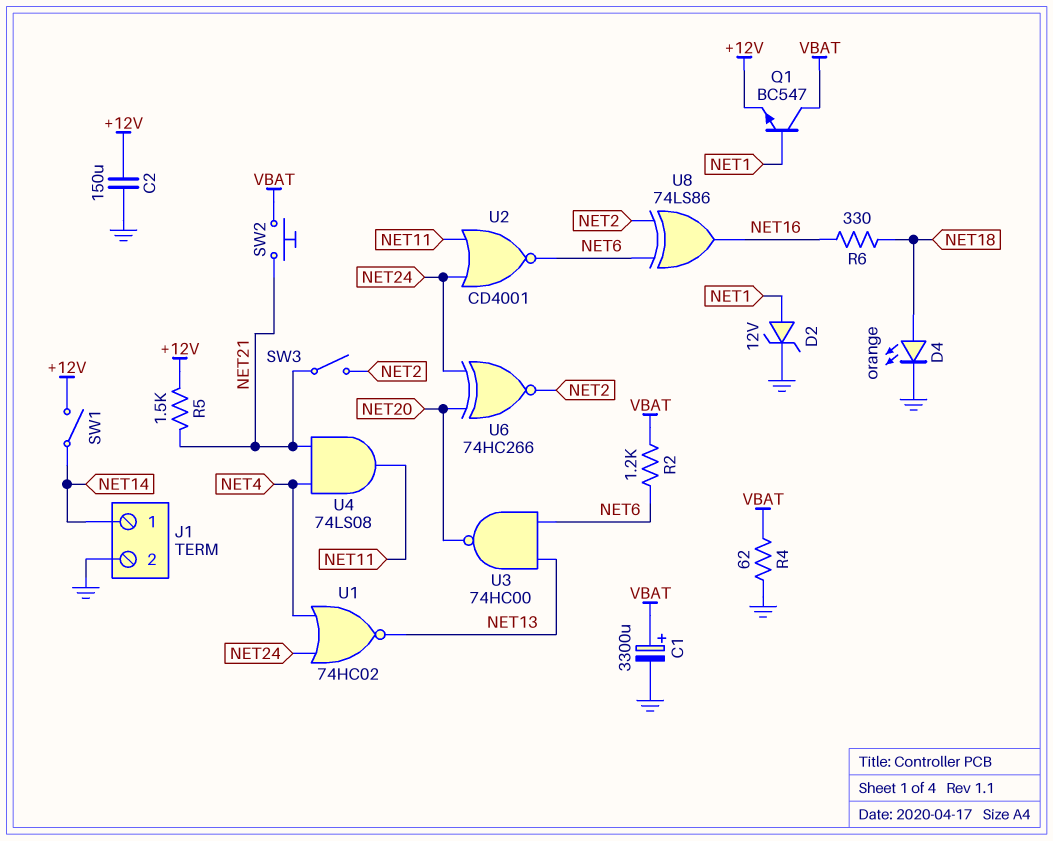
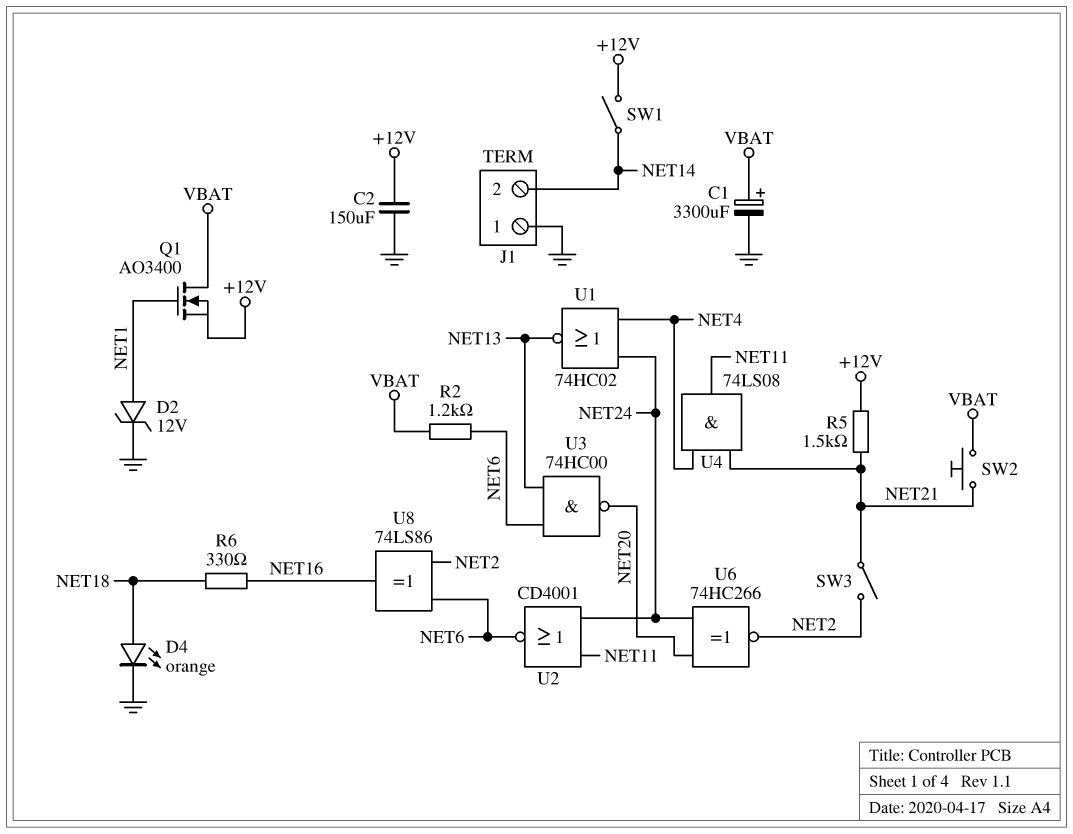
J1 pin 1: NET14 -> GND
J1 pin 2: GND -> NET14
Q1: NPN BC547 (B NET1, C VBAT, E +12V) -> NMOS AO3400 (G NET1, D VBAT, S +12V)
R4: 62 (GND, VBAT) -> none

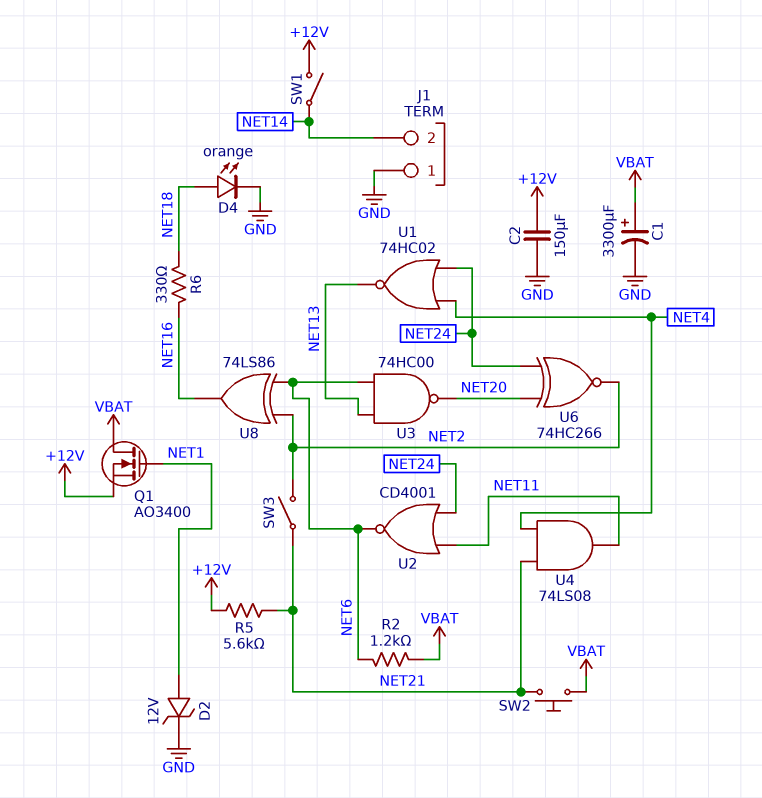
R5: 1.5k (+12V, NET21) -> 5.6k (+12V, NET21)

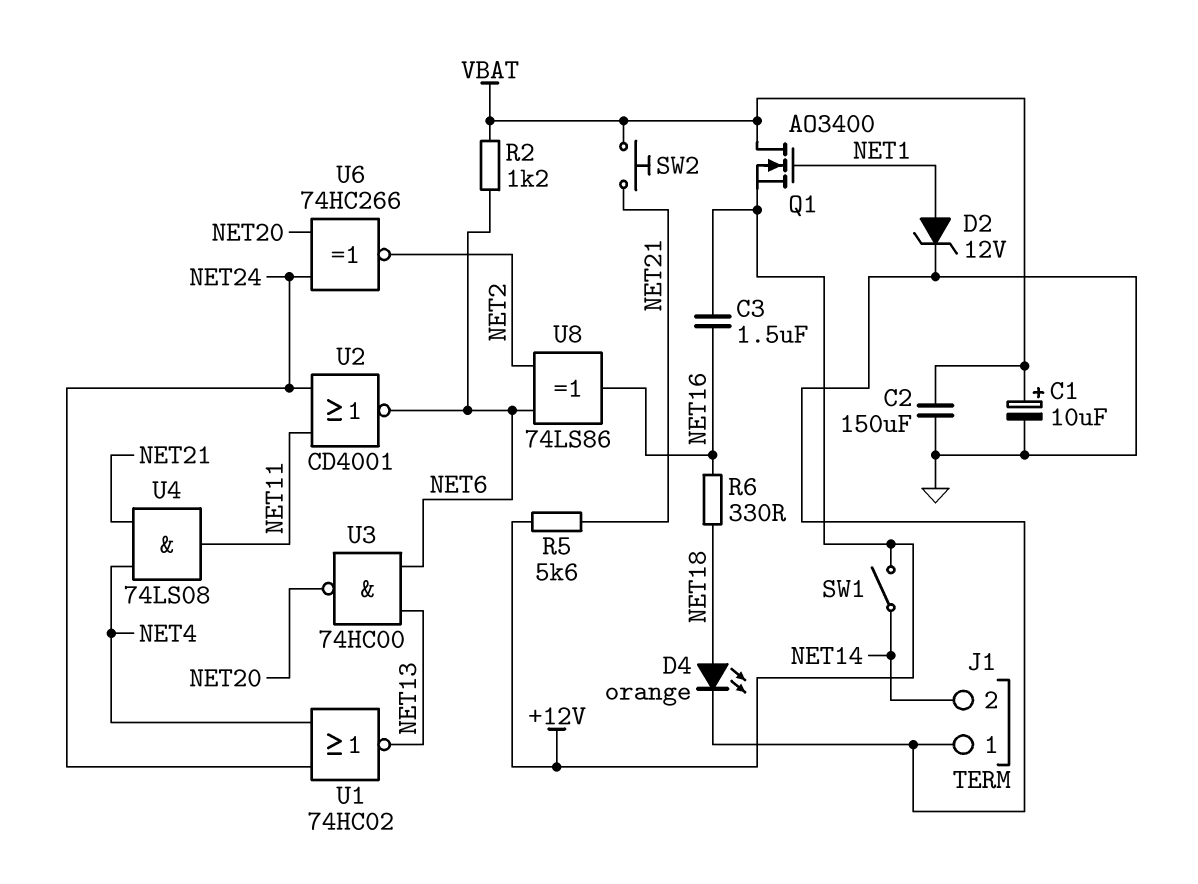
C1: 3300uF (plus VBAT, minus GND) -> 10uF (plus VBAT, minus GND)
C2: 150uF (+12V, GND) -> 150uF (GND, VBAT)
C3: none -> 1.5uF (+12V, NET16)
SW3: switch (NET2, NET21) -> none

